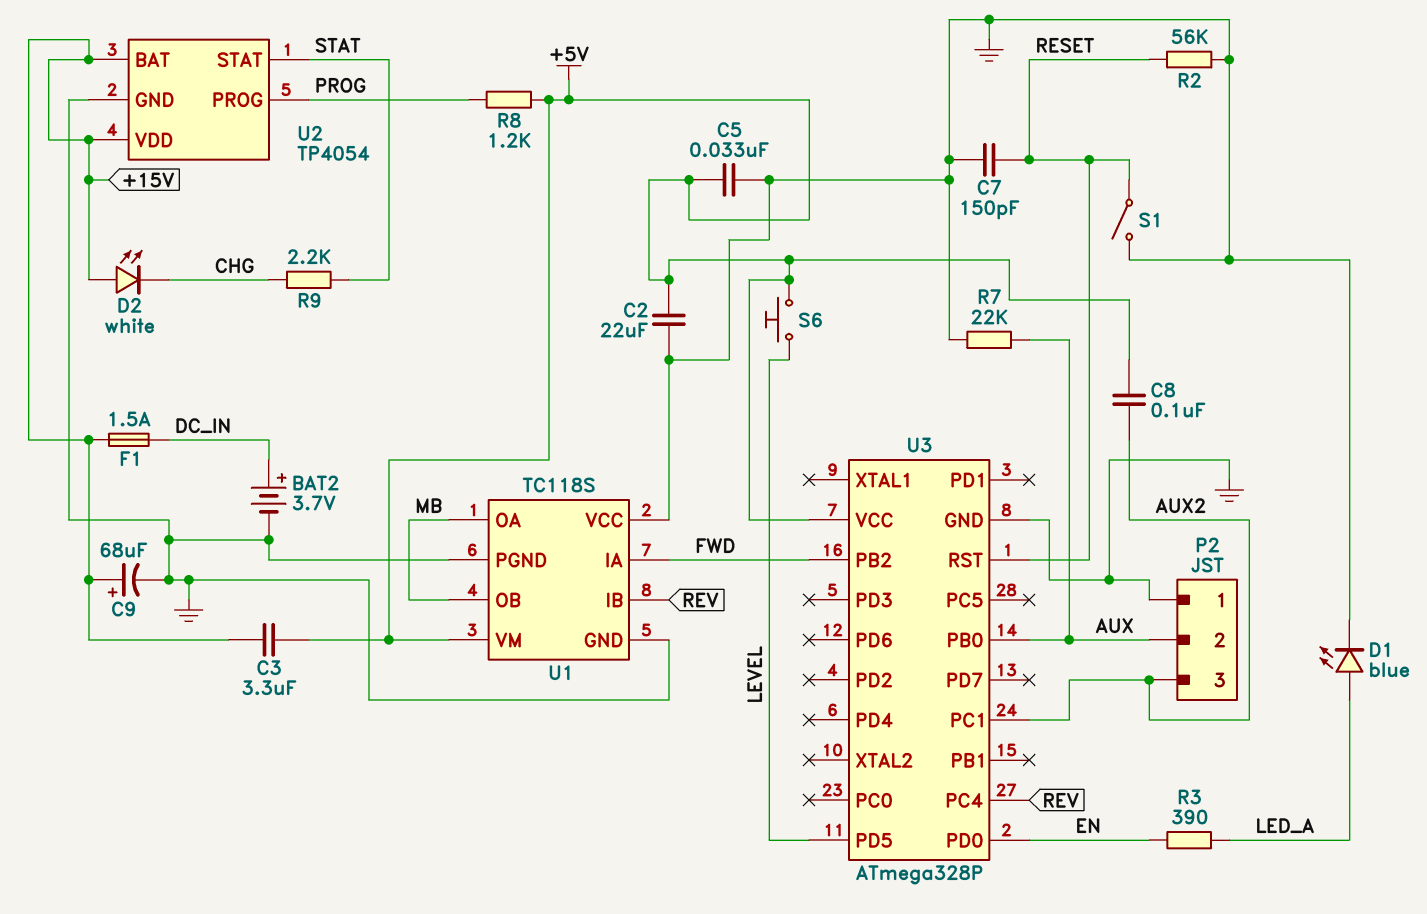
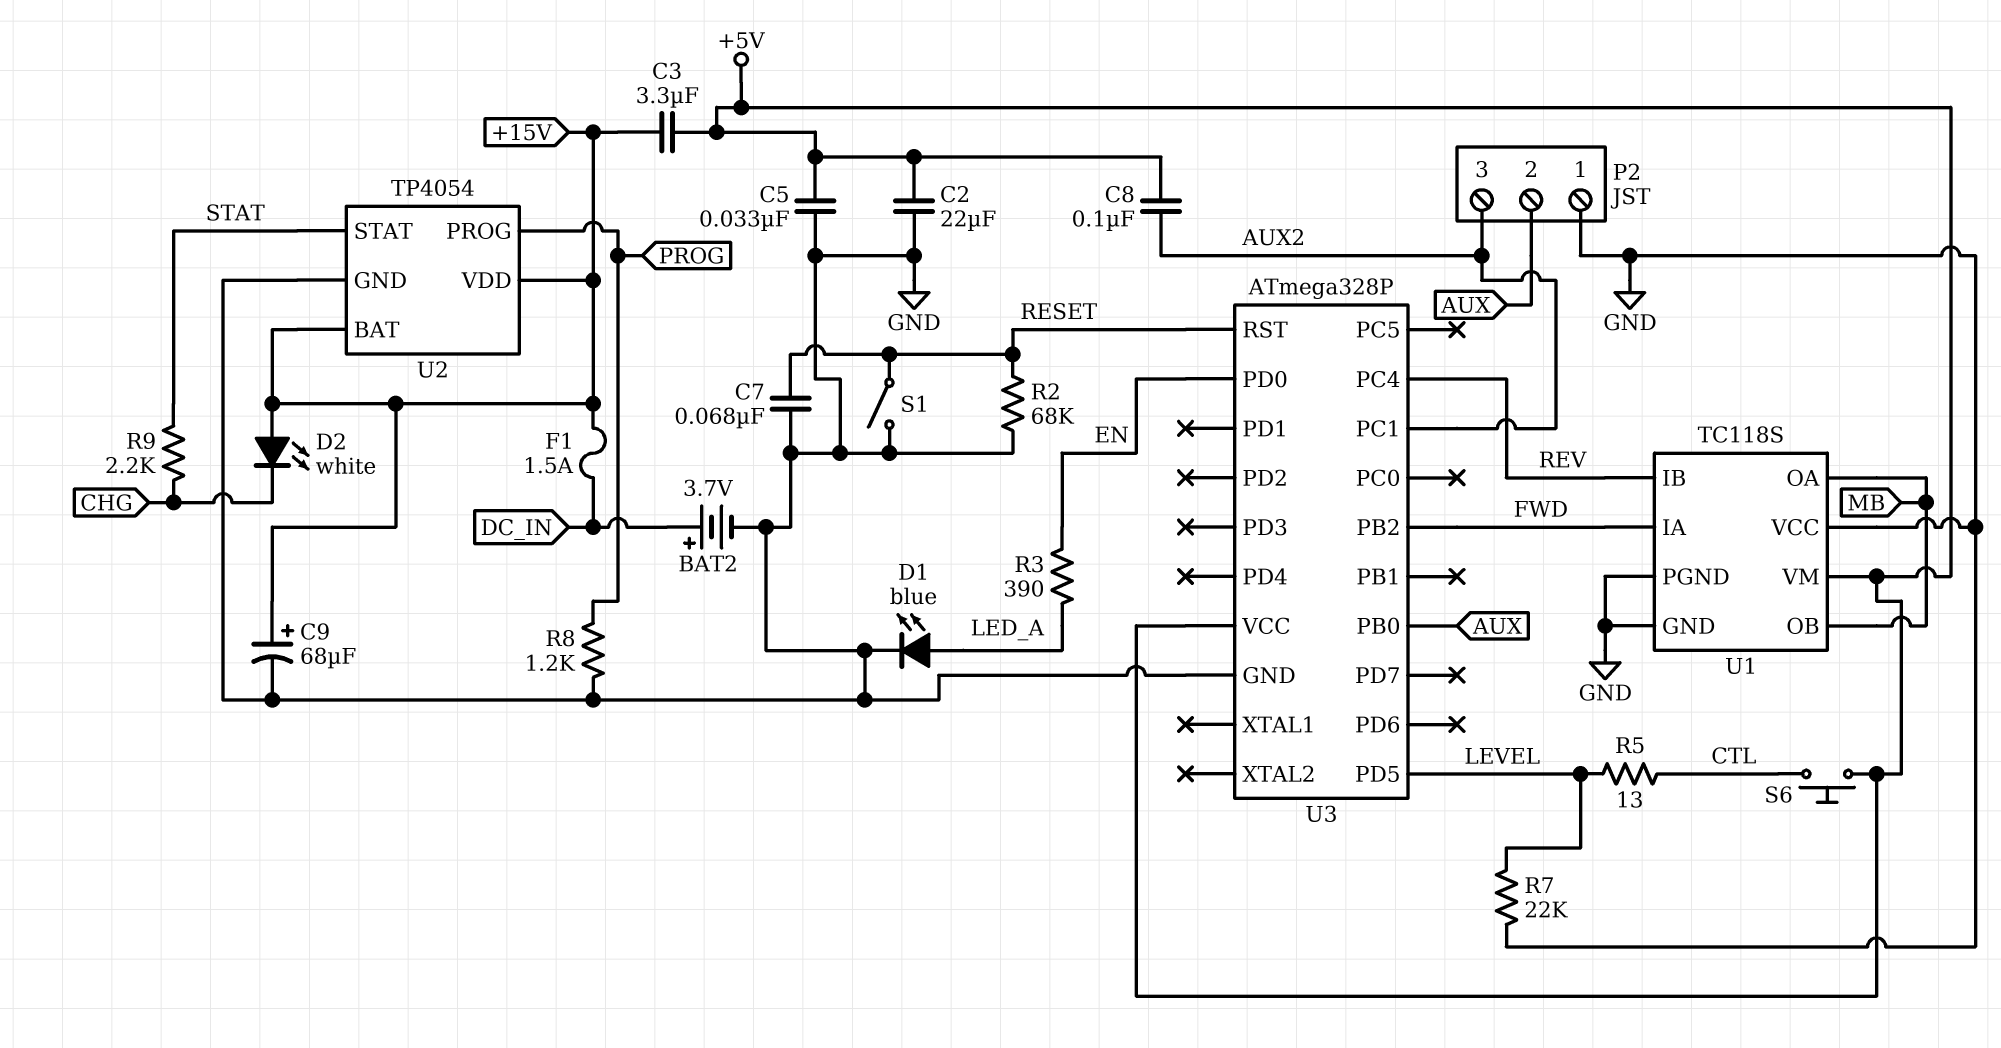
C7: 150pF (GND, RESET) -> 68nF (GND, RESET)
R2: 56k (GND, RESET) -> 68k (GND, RESET)
R5: none -> 13 (CTL, LEVEL)
R7: 22k (AUX, GND) -> 22k (GND, LEVEL)
R8: 1.2k (+5V, PROG) -> 1.2k (GND, PROG)
S6: button (+5V, LEVEL) -> button (+5V, CTL)

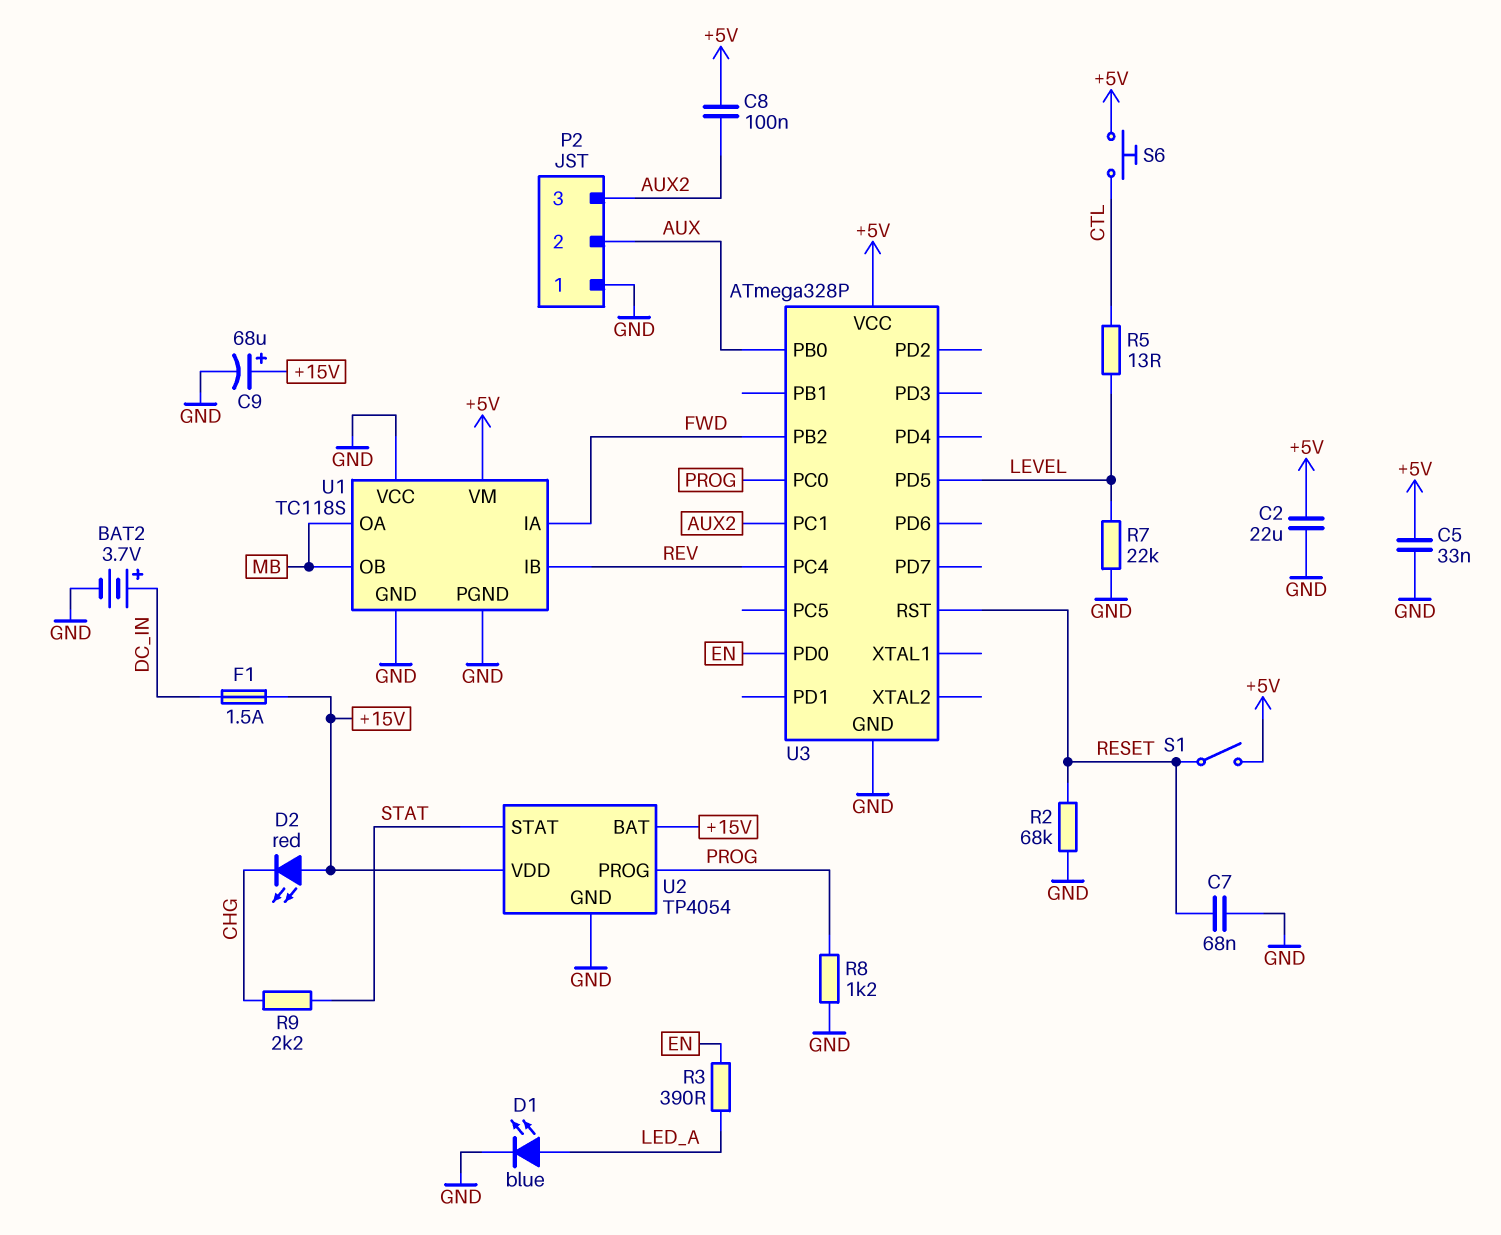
C3: 3.3uF (+5V, +15V) -> none
D2: LED white (A +15V, K CHG) -> LED red (A +15V, K CHG)
S1: switch (GND, RESET) -> switch (+5V, RESET)
U3 pin PC0: none -> PROG

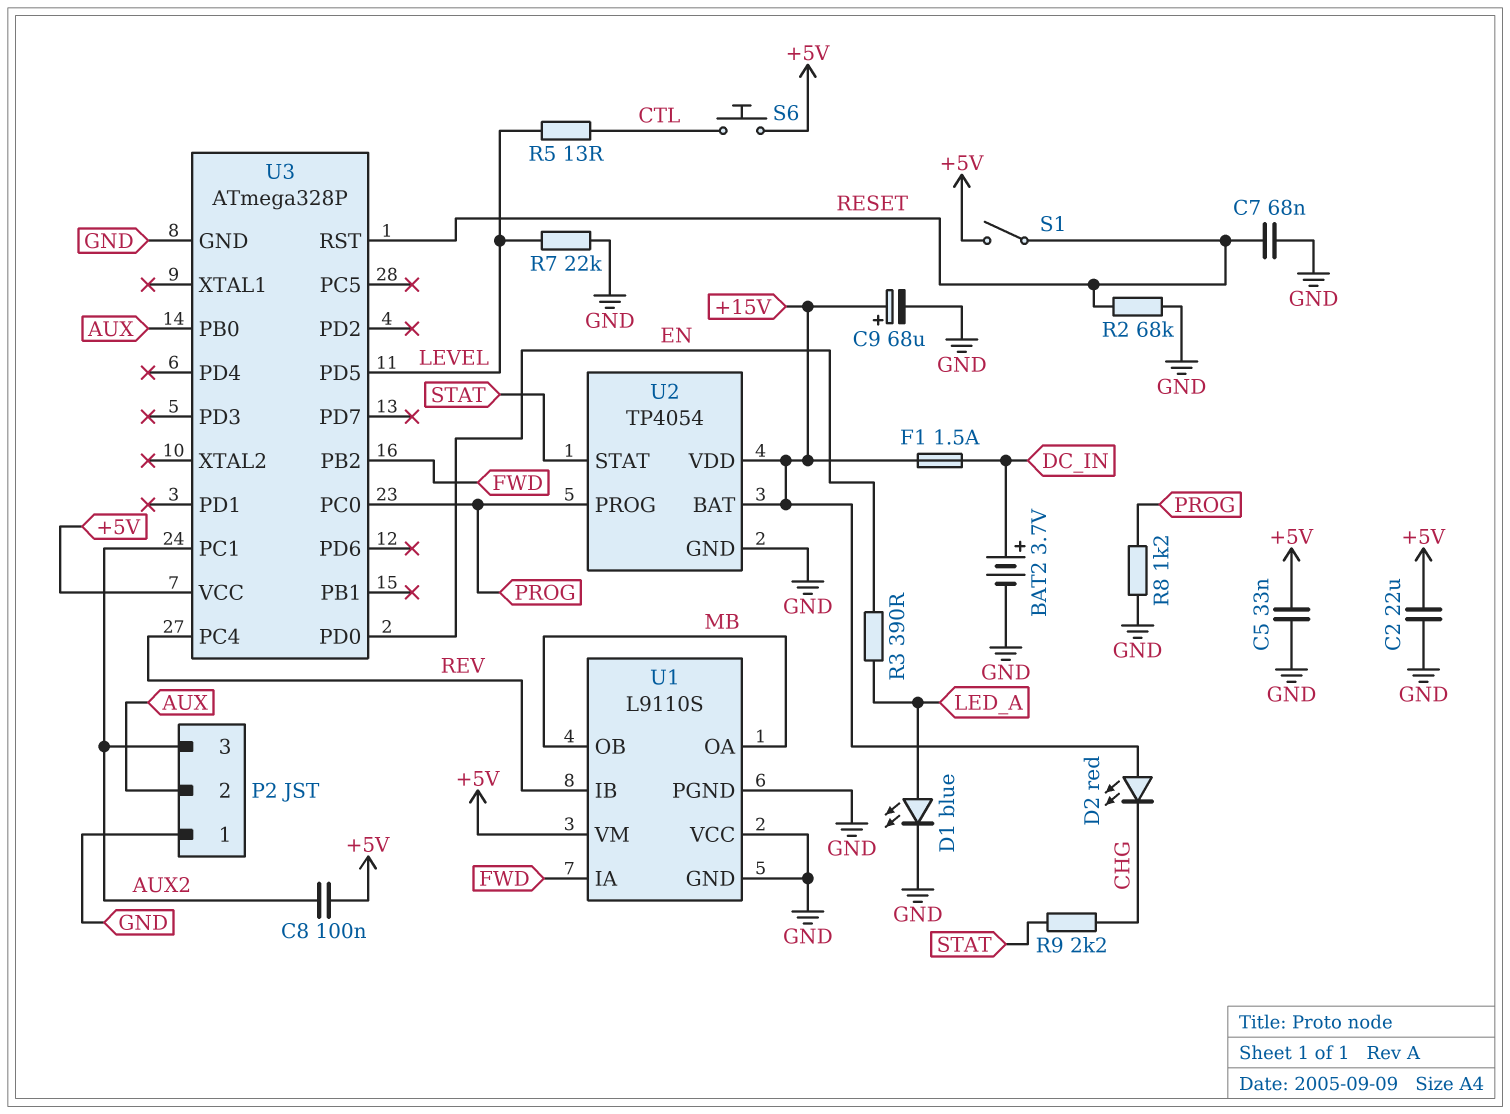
U1: TC118S -> L9110S

